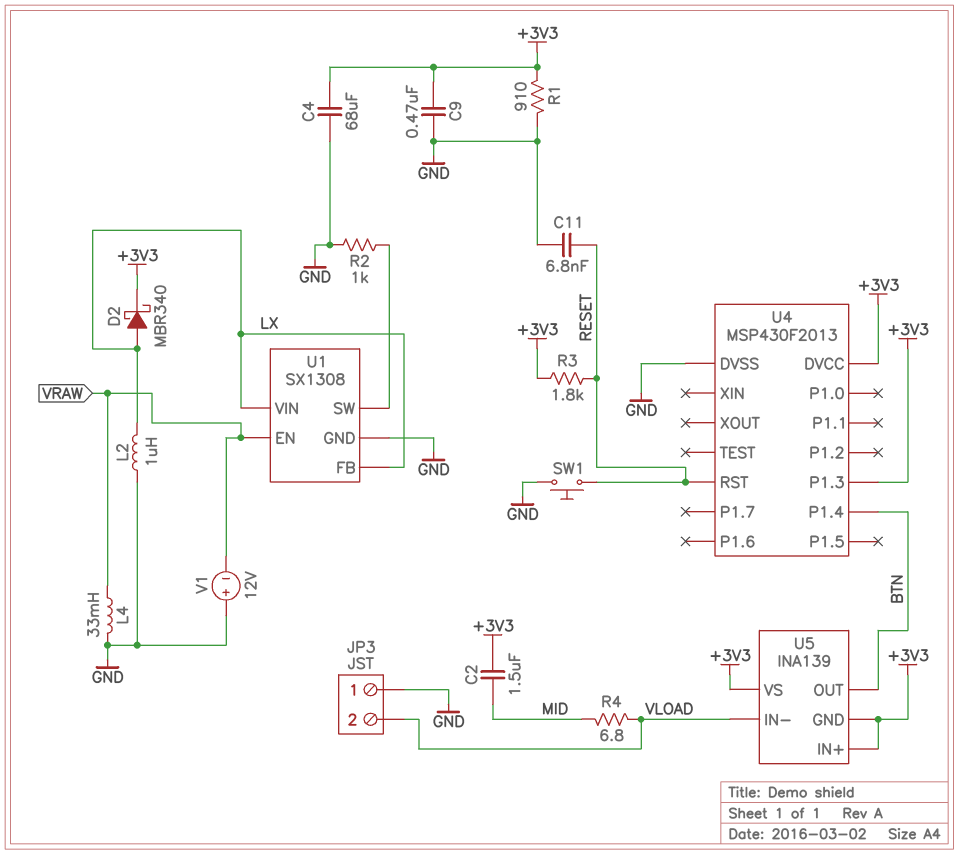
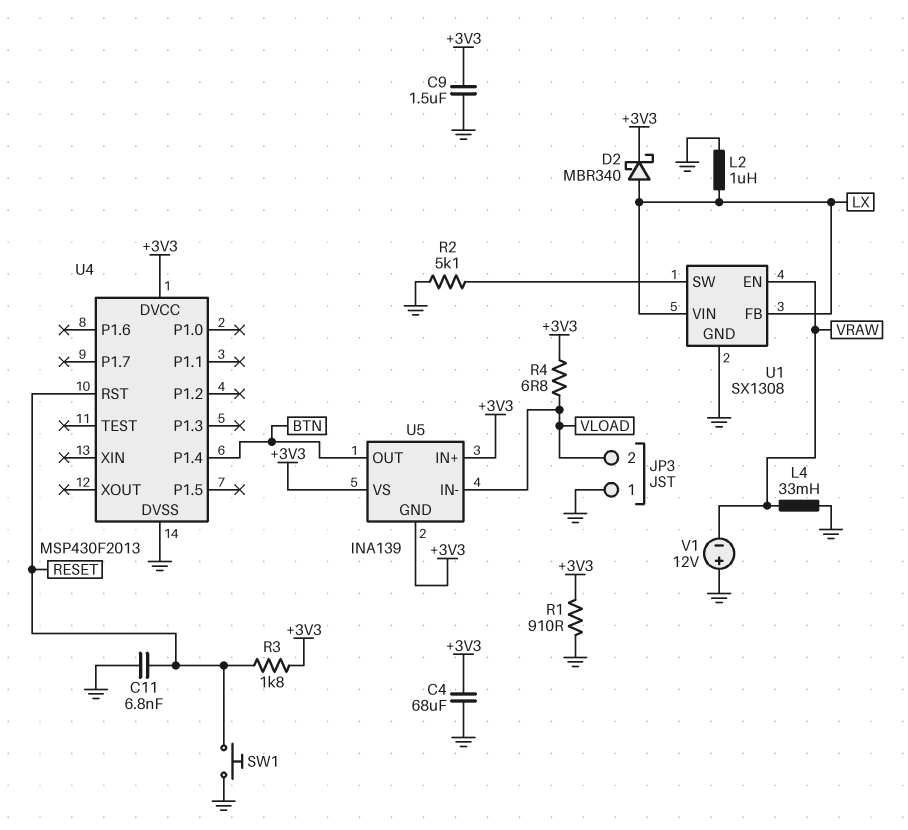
C2: 1.5uF (+3V3, MID) -> none
C9: 470nF (+3V3, GND) -> 1.5uF (+3V3, GND)
R2: 1k (GND, U1/SW) -> 5.1k (GND, U1/SW)
R4: 6.8 (MID, VLOAD) -> 6.8 (+3V3, VLOAD)
U4 pin P1.3: +3V3 -> none

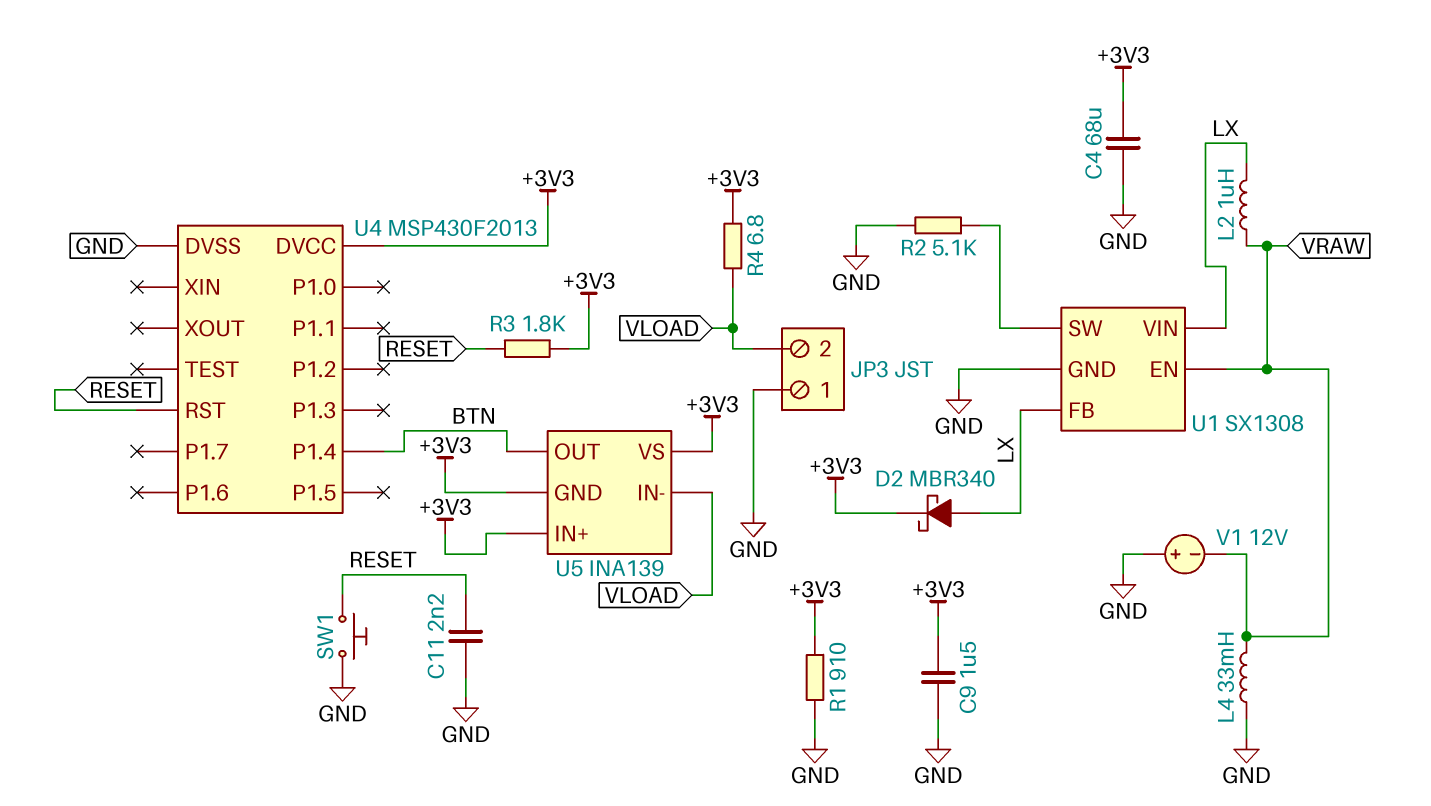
C11: 6.8nF (GND, RESET) -> 2.2nF (GND, RESET)
L2: 1uH (GND, LX) -> 1uH (LX, VRAW)

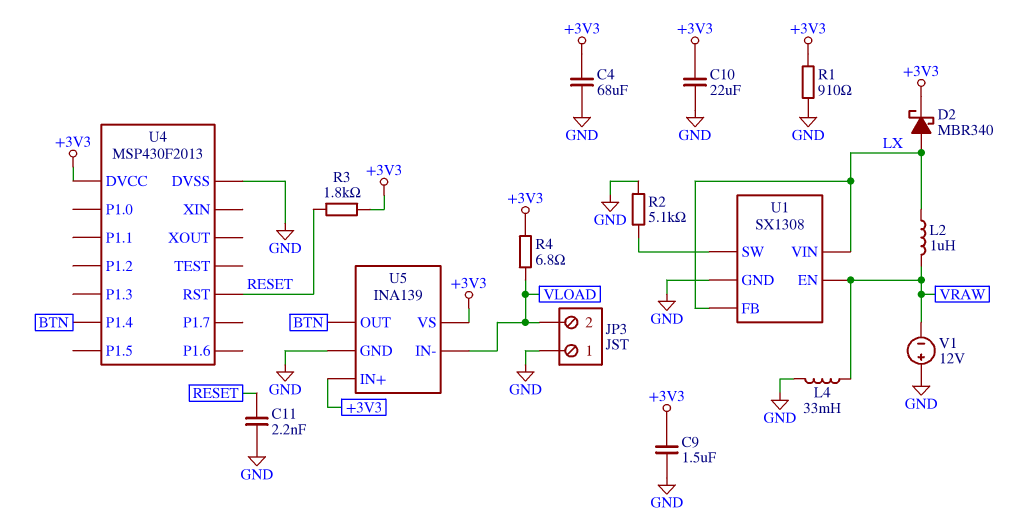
C10: none -> 22uF (+3V3, GND)
SW1: button (GND, RESET) -> none
U5 pin GND: +3V3 -> GND

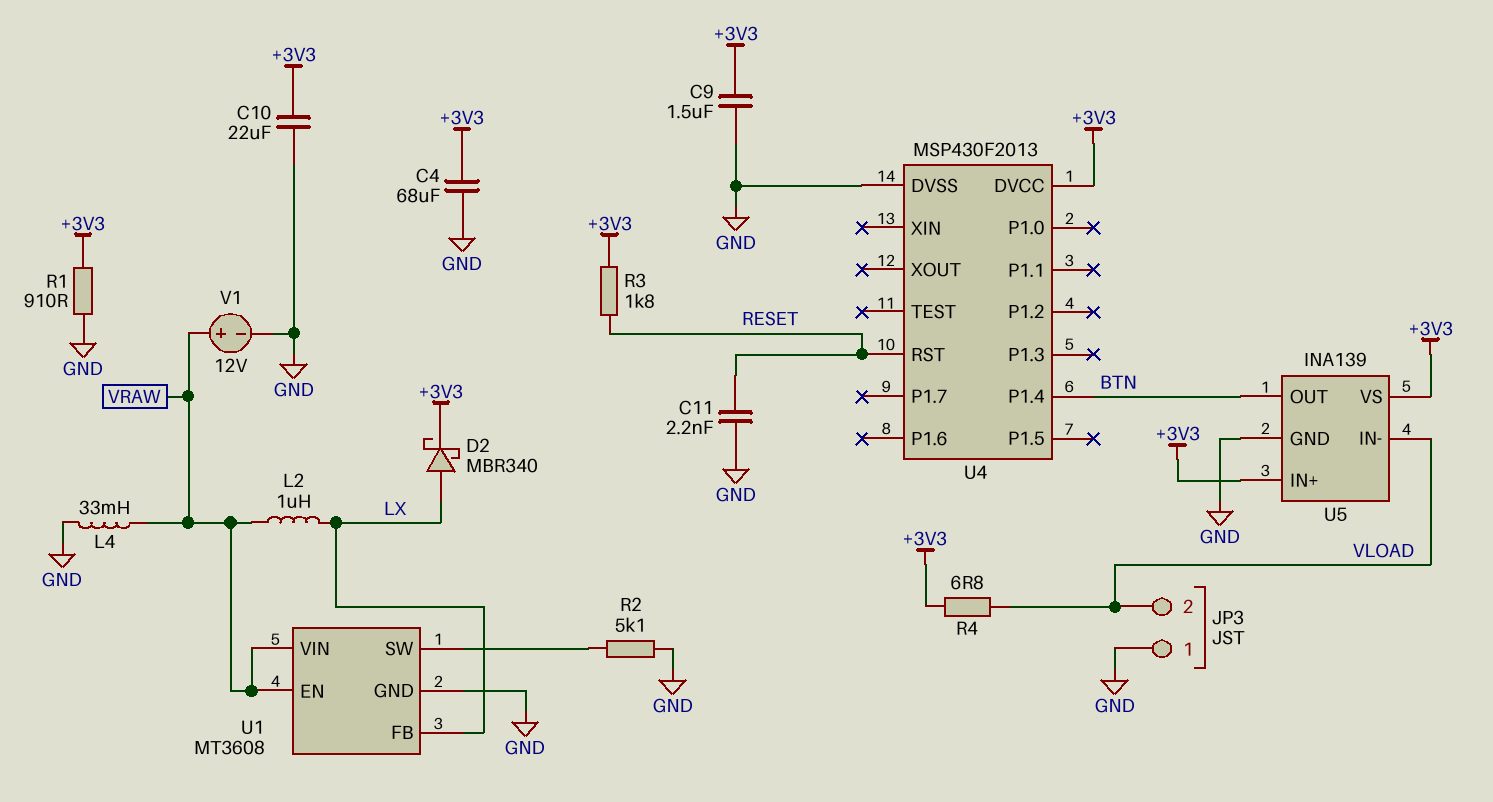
U1: SX1308 -> MT3608
U1 pin VIN: LX -> VRAW
V1: 12V (plus GND, minus VRAW) -> 12V (plus VRAW, minus GND)

